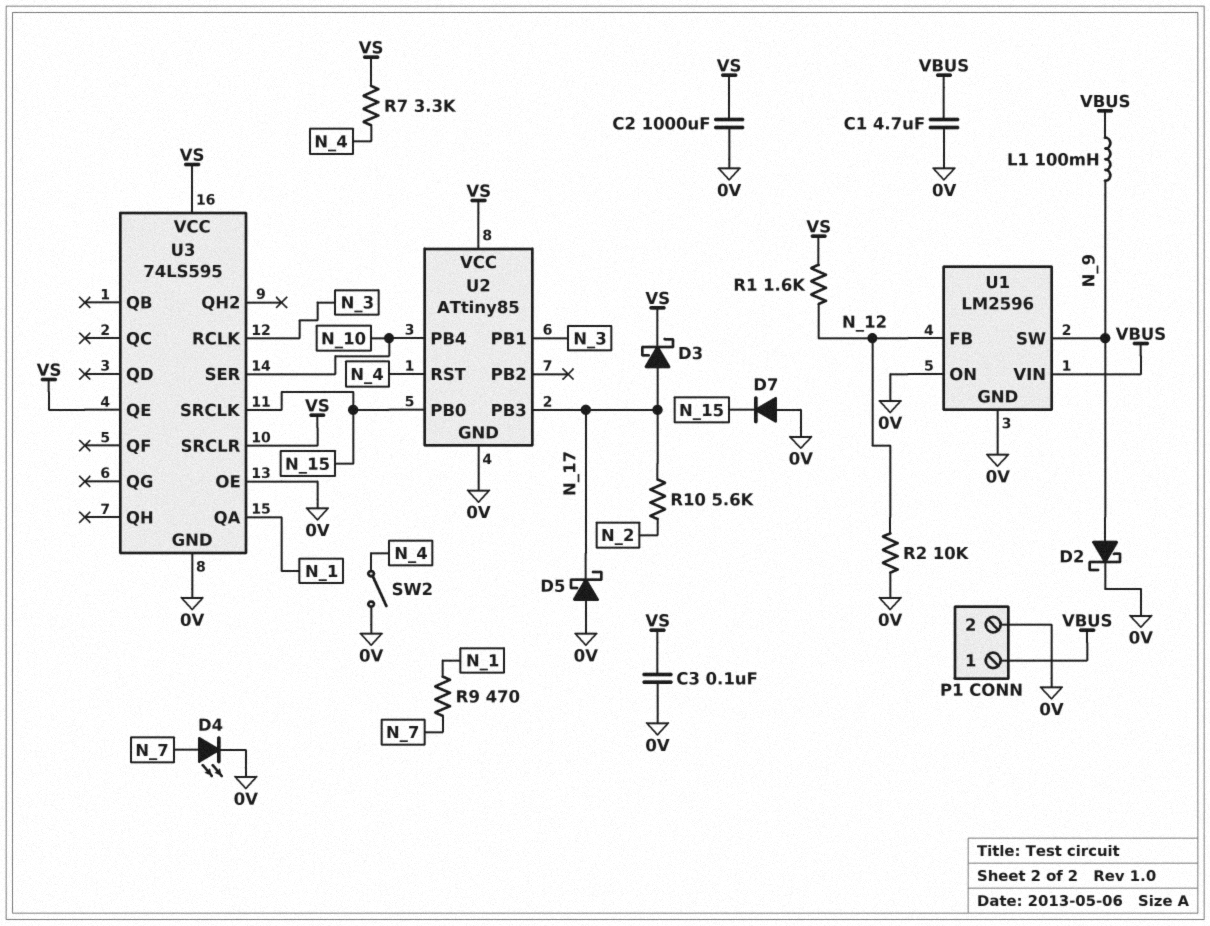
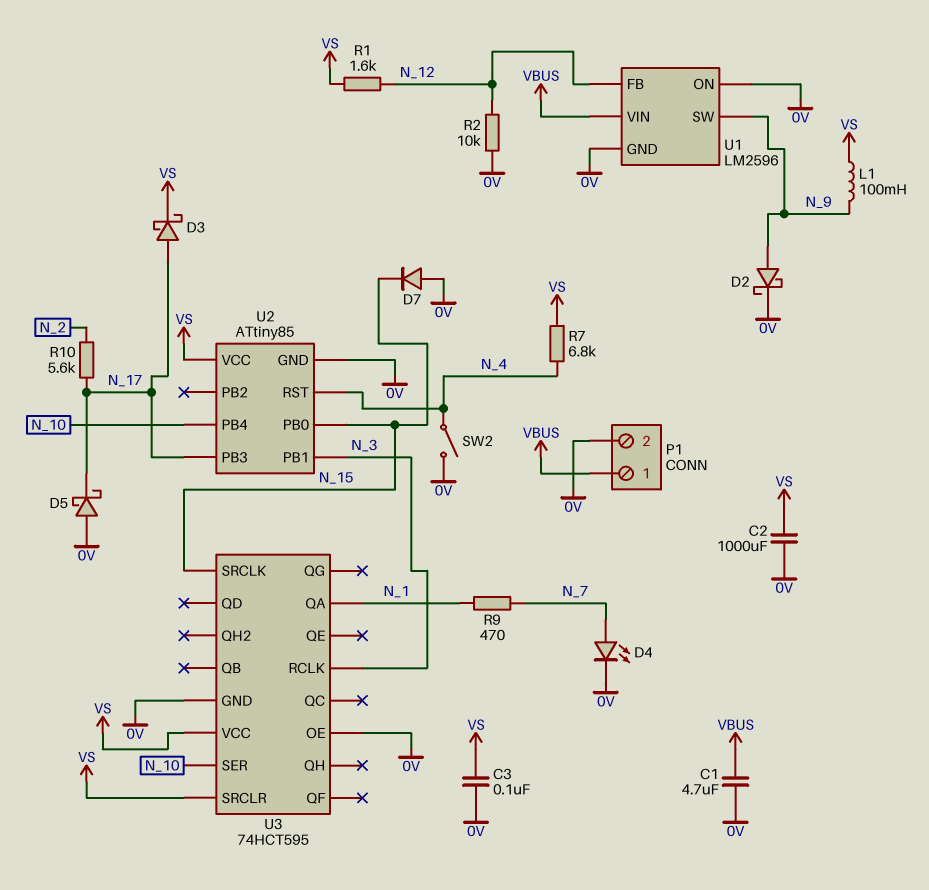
L1: 100mH (N_9, VBUS) -> 100mH (N_9, VS)
R7: 3.3k (N_4, VS) -> 6.8k (N_4, VS)
U3: 74LS595 -> 74HCT595
U3 pin QE: VS -> none

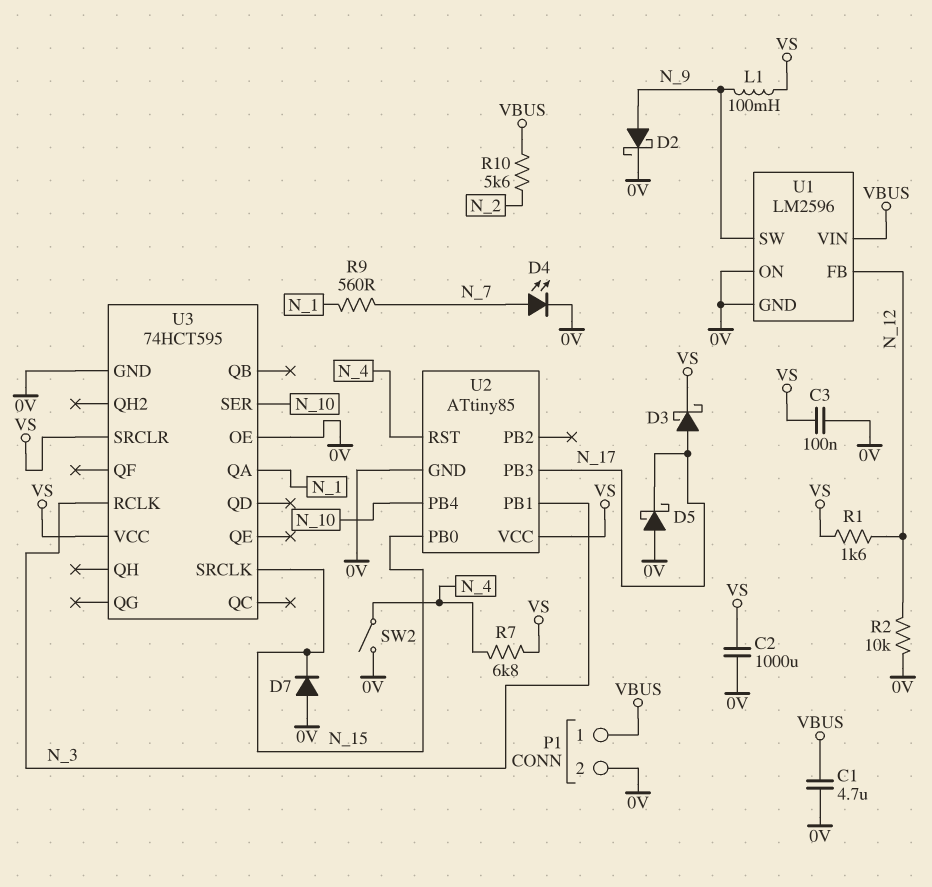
R9: 470 (N_1, N_7) -> 560 (N_1, N_7)
R10: 5.6k (N_2, N_17) -> 5.6k (N_2, VBUS)

